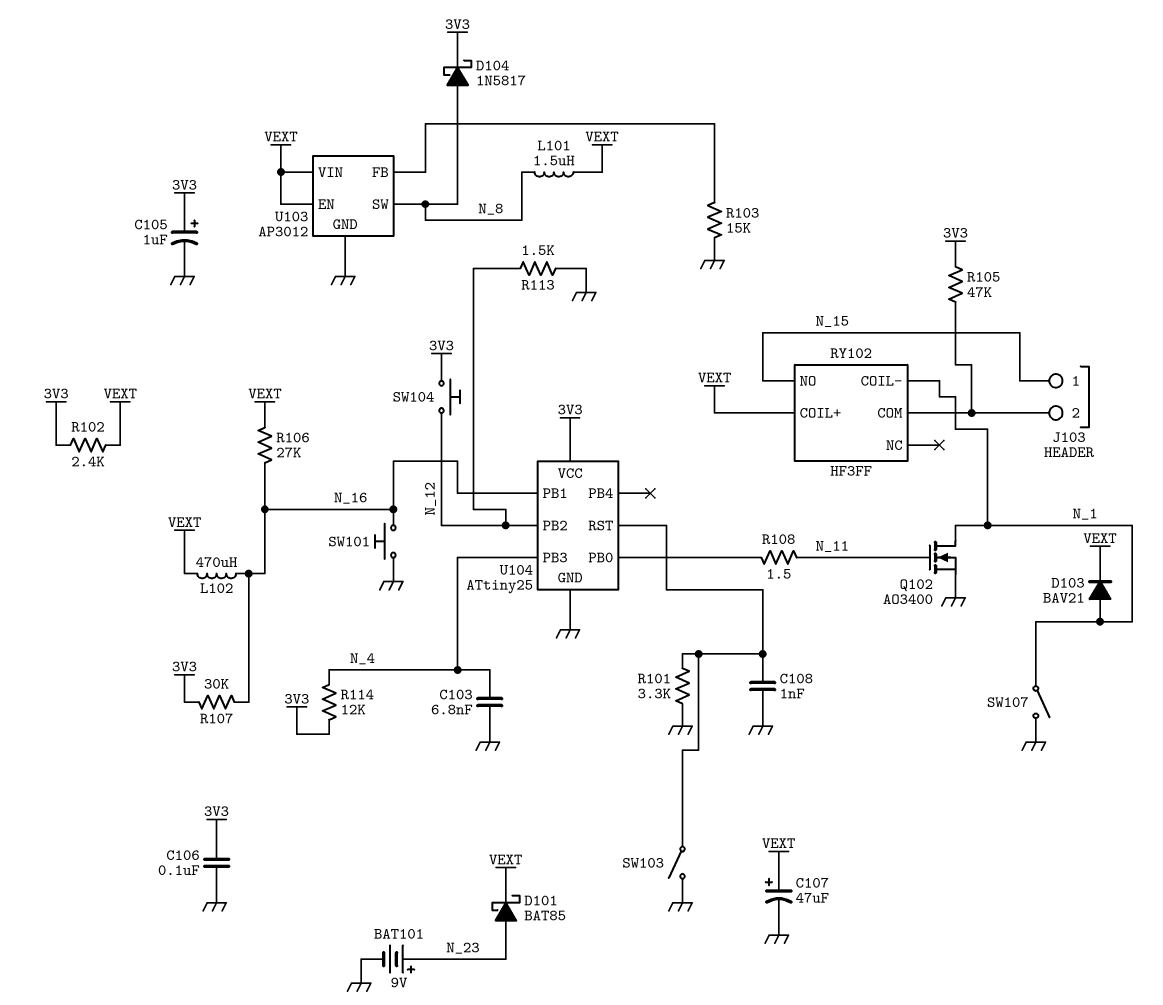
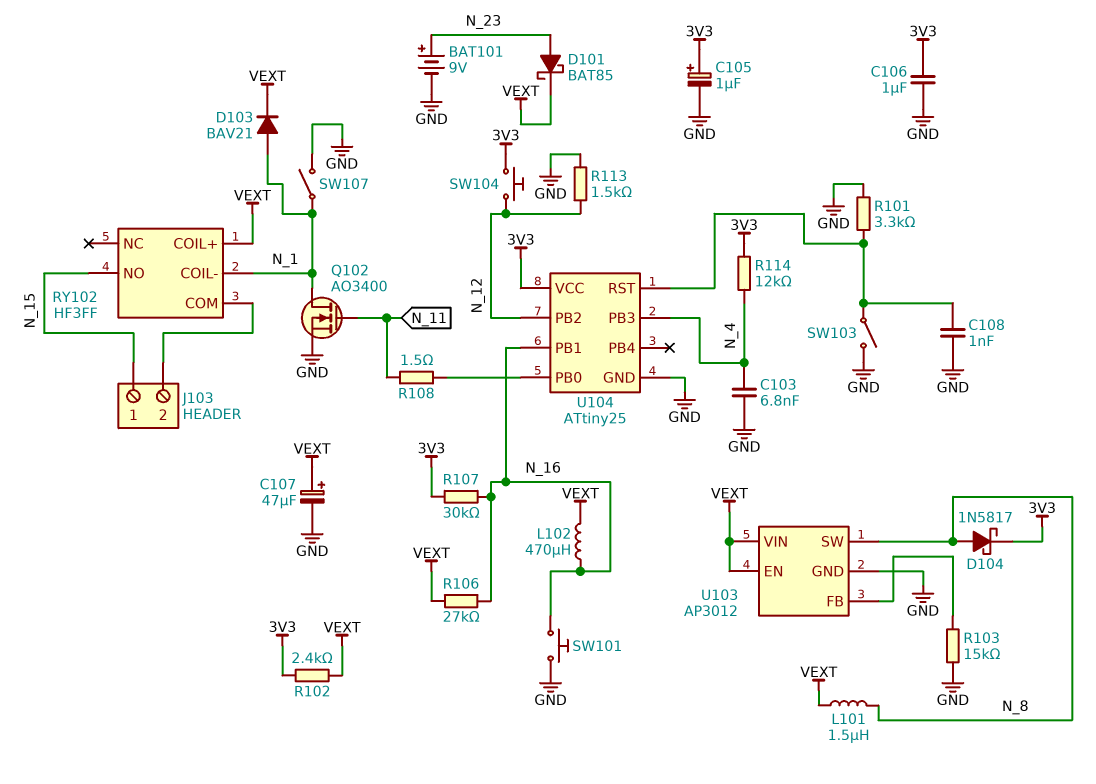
C106: 100nF (3V3, GND) -> 1uF (3V3, GND)
R105: 47k (3V3, J103/2) -> none

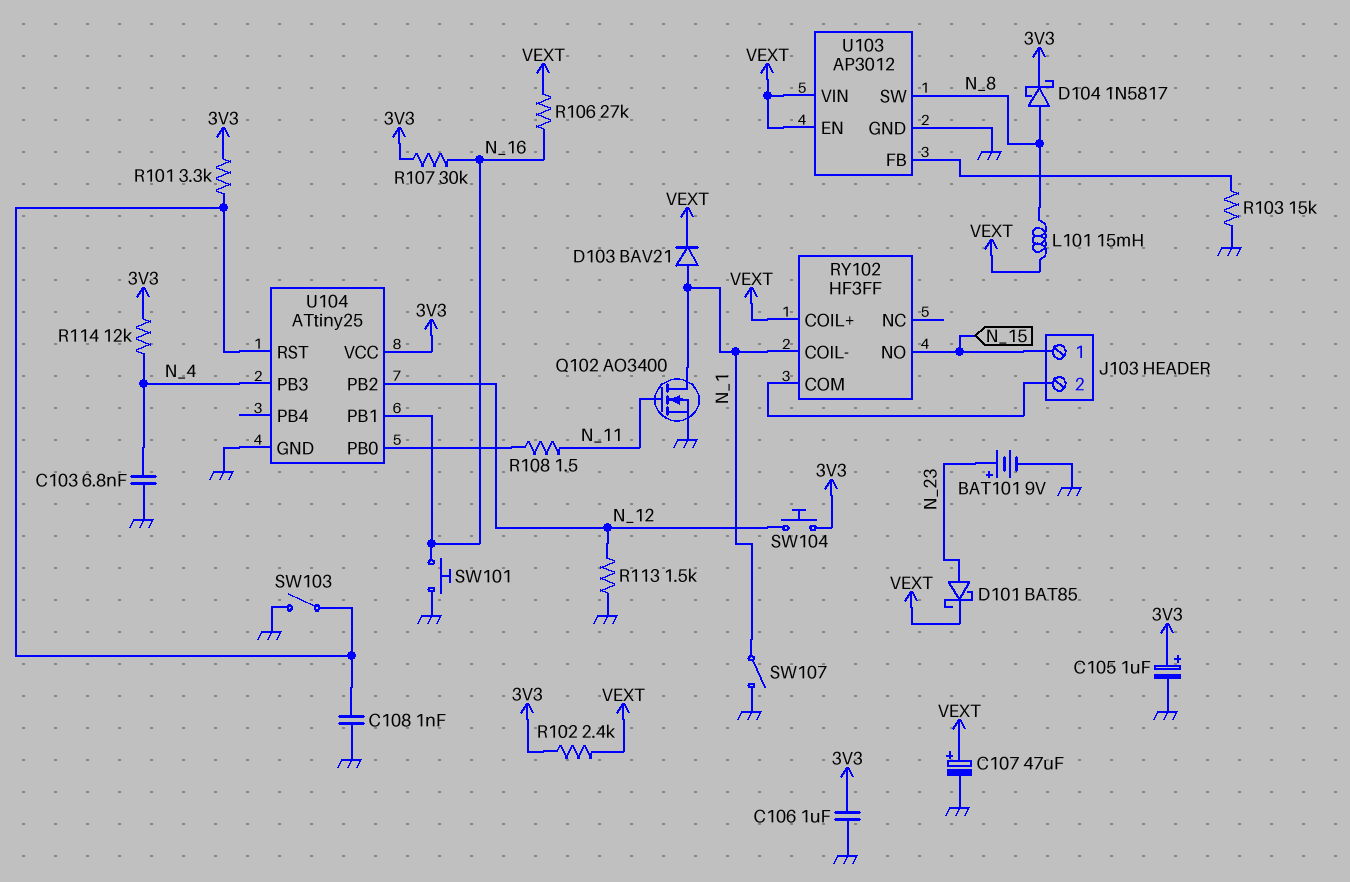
L101: 1.5uH (N_8, VEXT) -> 15mH (N_8, VEXT)
L102: 470uH (N_16, VEXT) -> none
R101: 3.3k (GND, U104/RST) -> 3.3k (3V3, U104/RST)

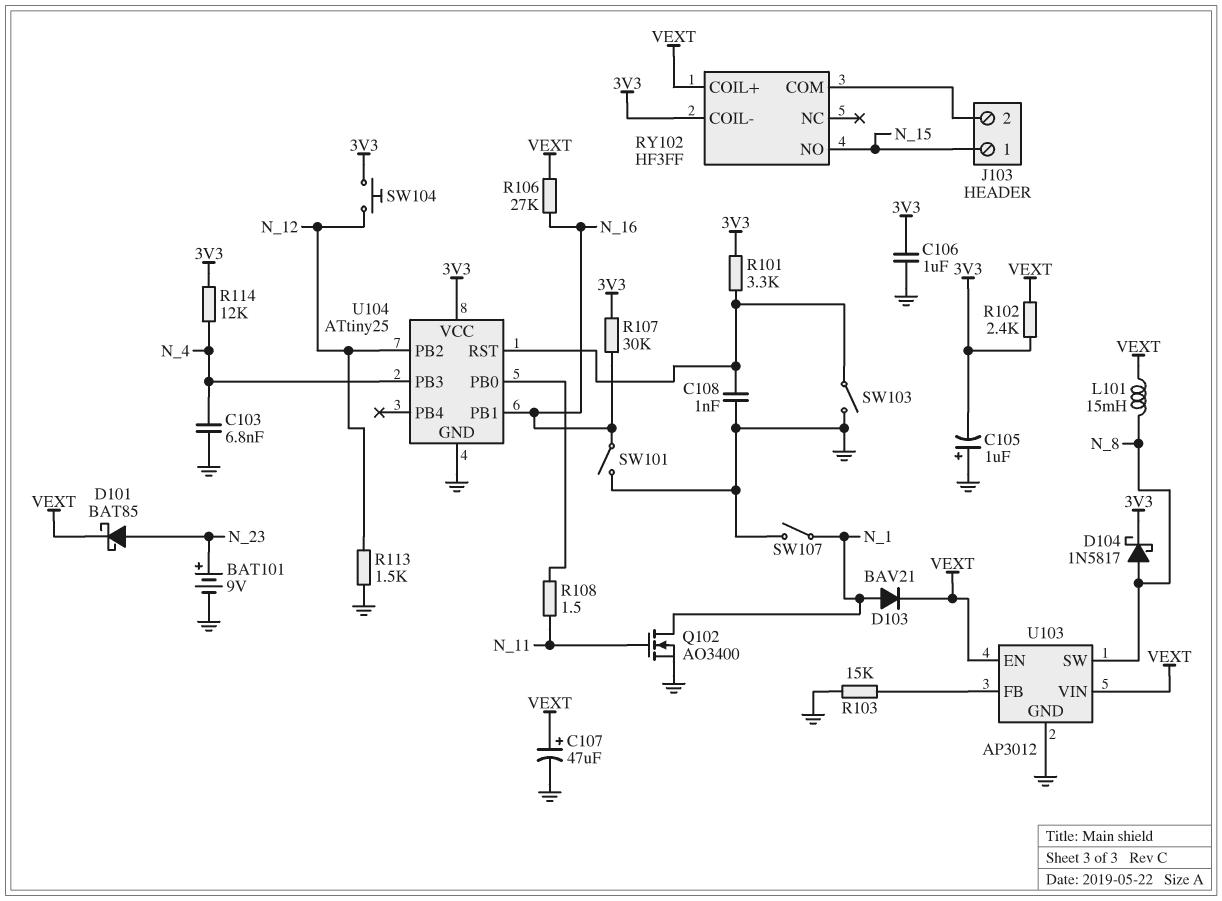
C105: 1uF (plus 3V3, minus GND) -> 1uF (plus GND, minus 3V3)
RY102 pin COIL-: N_1 -> 3V3
SW101: button (GND, N_16) -> switch (GND, N_16)

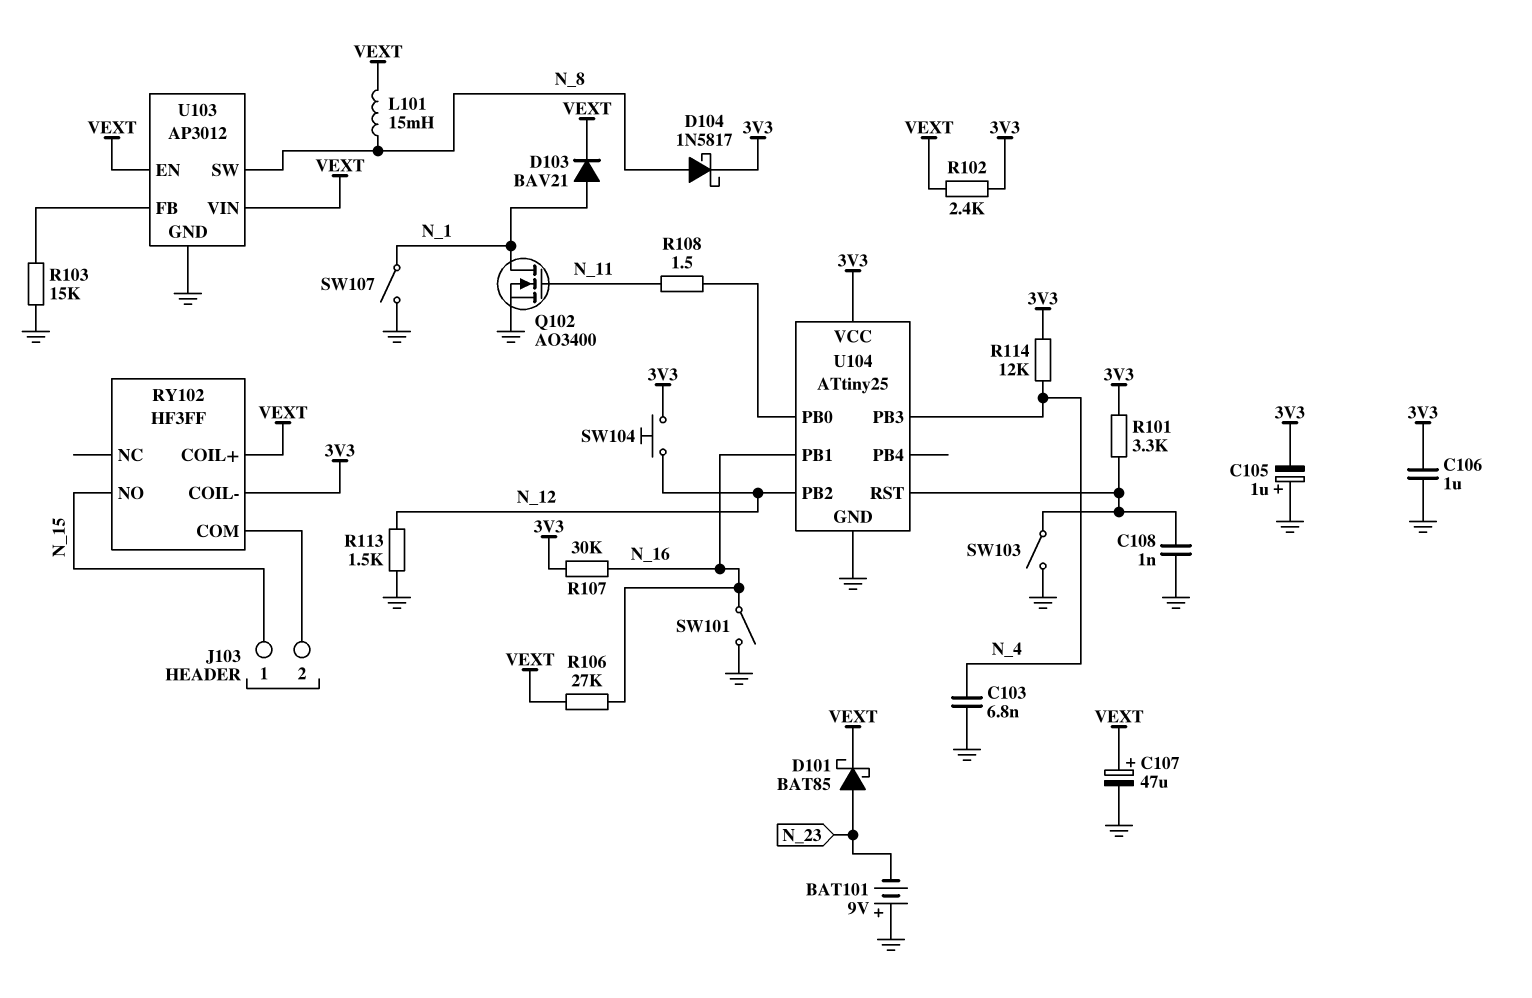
BAT101: 9V (plus N_23, minus GND) -> 9V (plus GND, minus N_23)

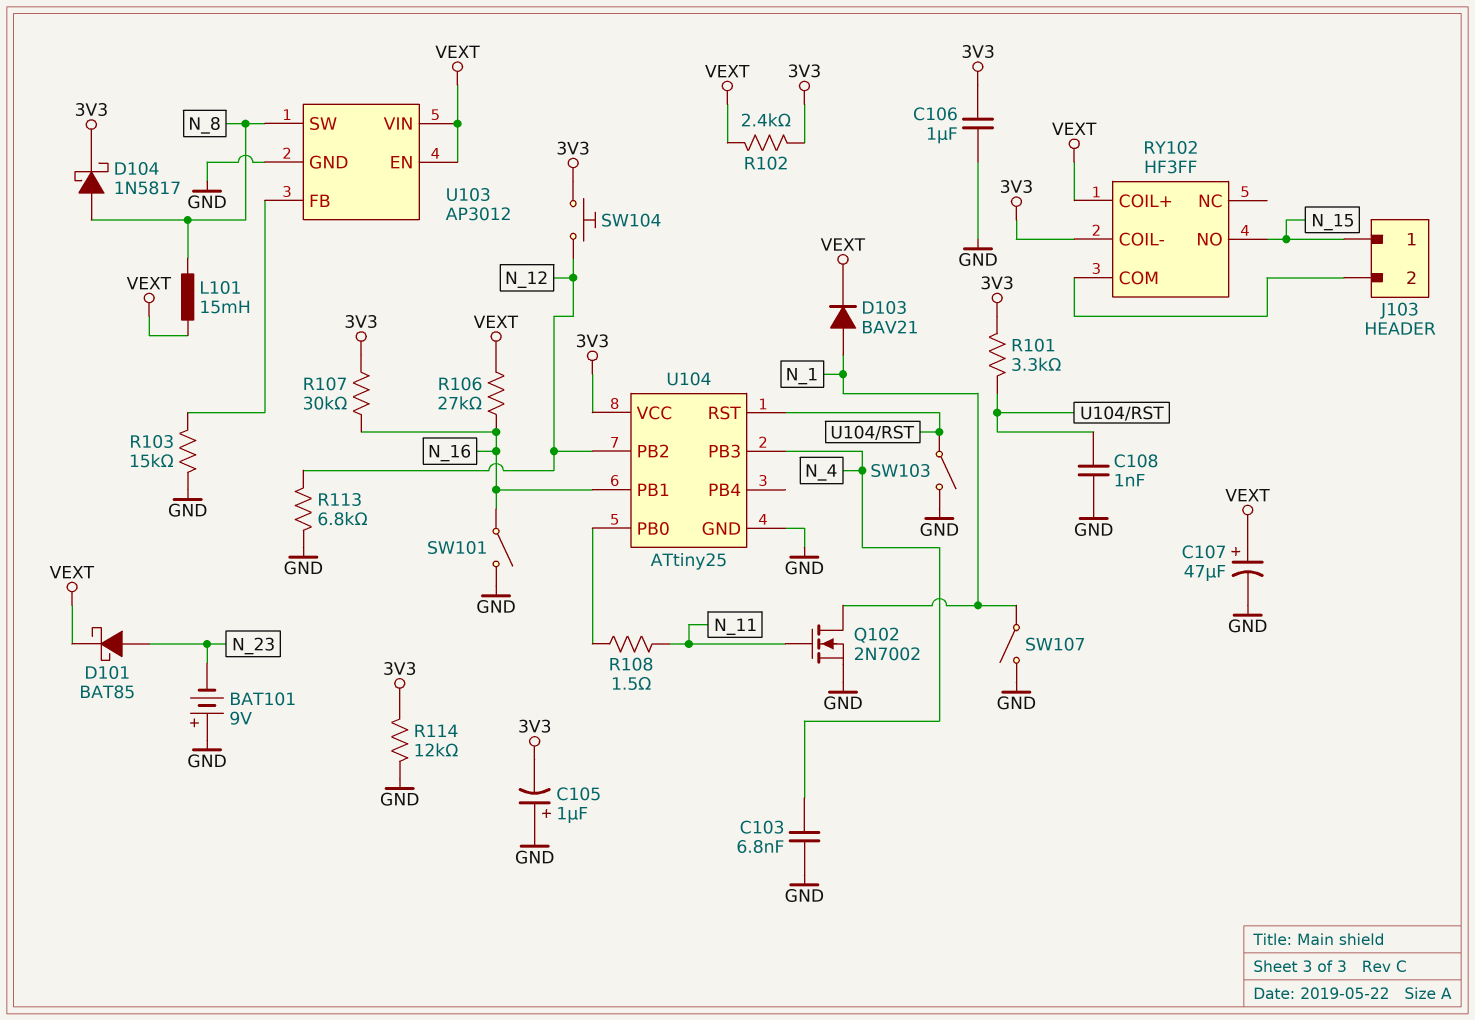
Q102: NMOS AO3400 (G N_11, D N_1, S GND) -> NMOS 2N7002 (G N_11, D N_1, S GND)
R113: 1.5k (GND, N_12) -> 6.8k (GND, N_12)
R114: 12k (3V3, N_4) -> 12k (3V3, GND)

